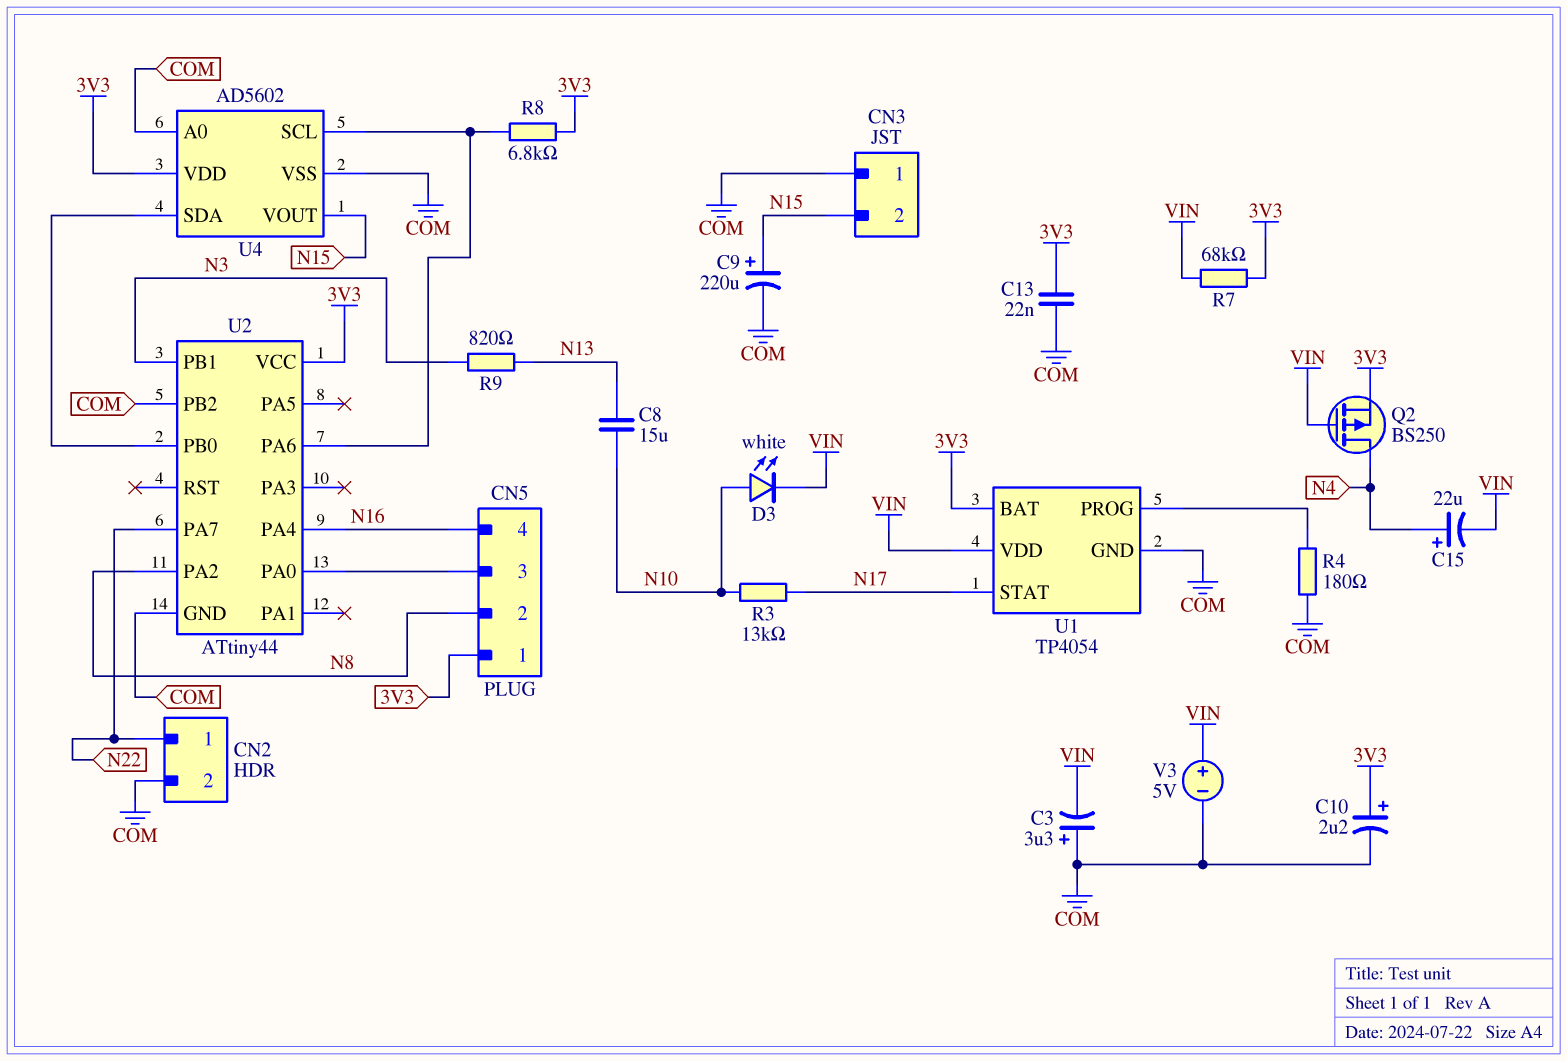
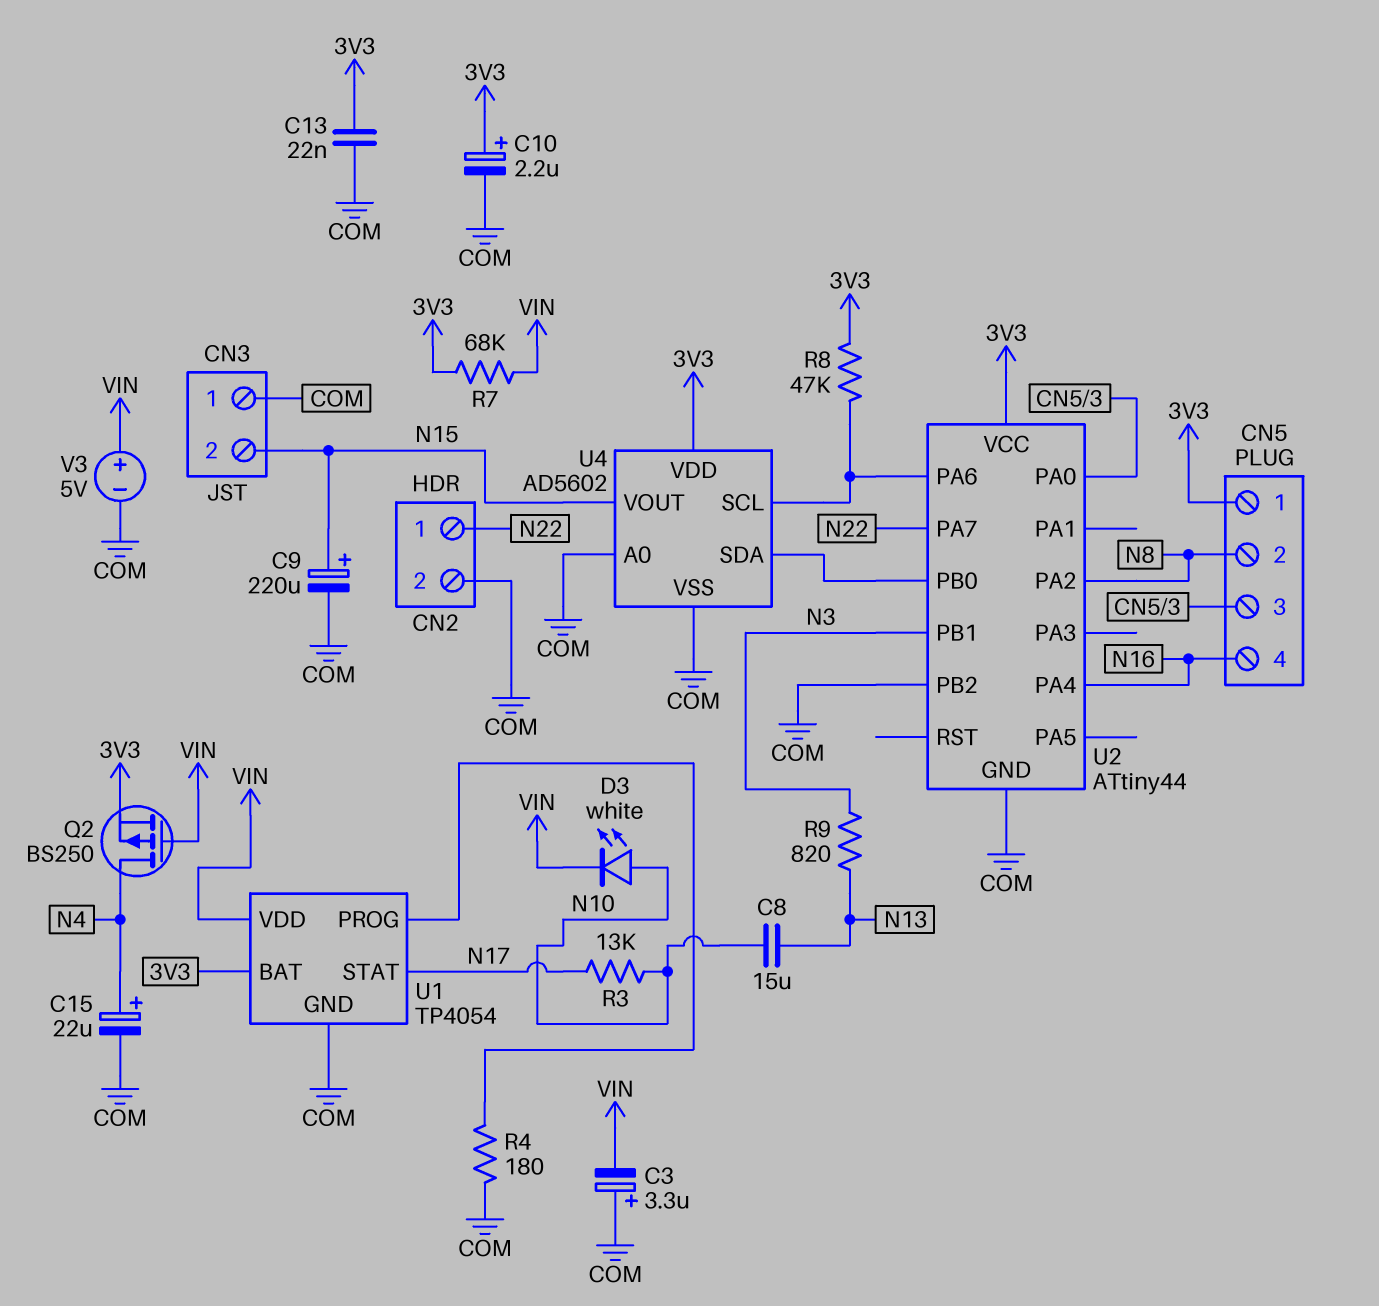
C15: 22uF (plus N4, minus VIN) -> 22uF (plus N4, minus COM)
R8: 6.8k (3V3, U2/PA6) -> 47k (3V3, U2/PA6)

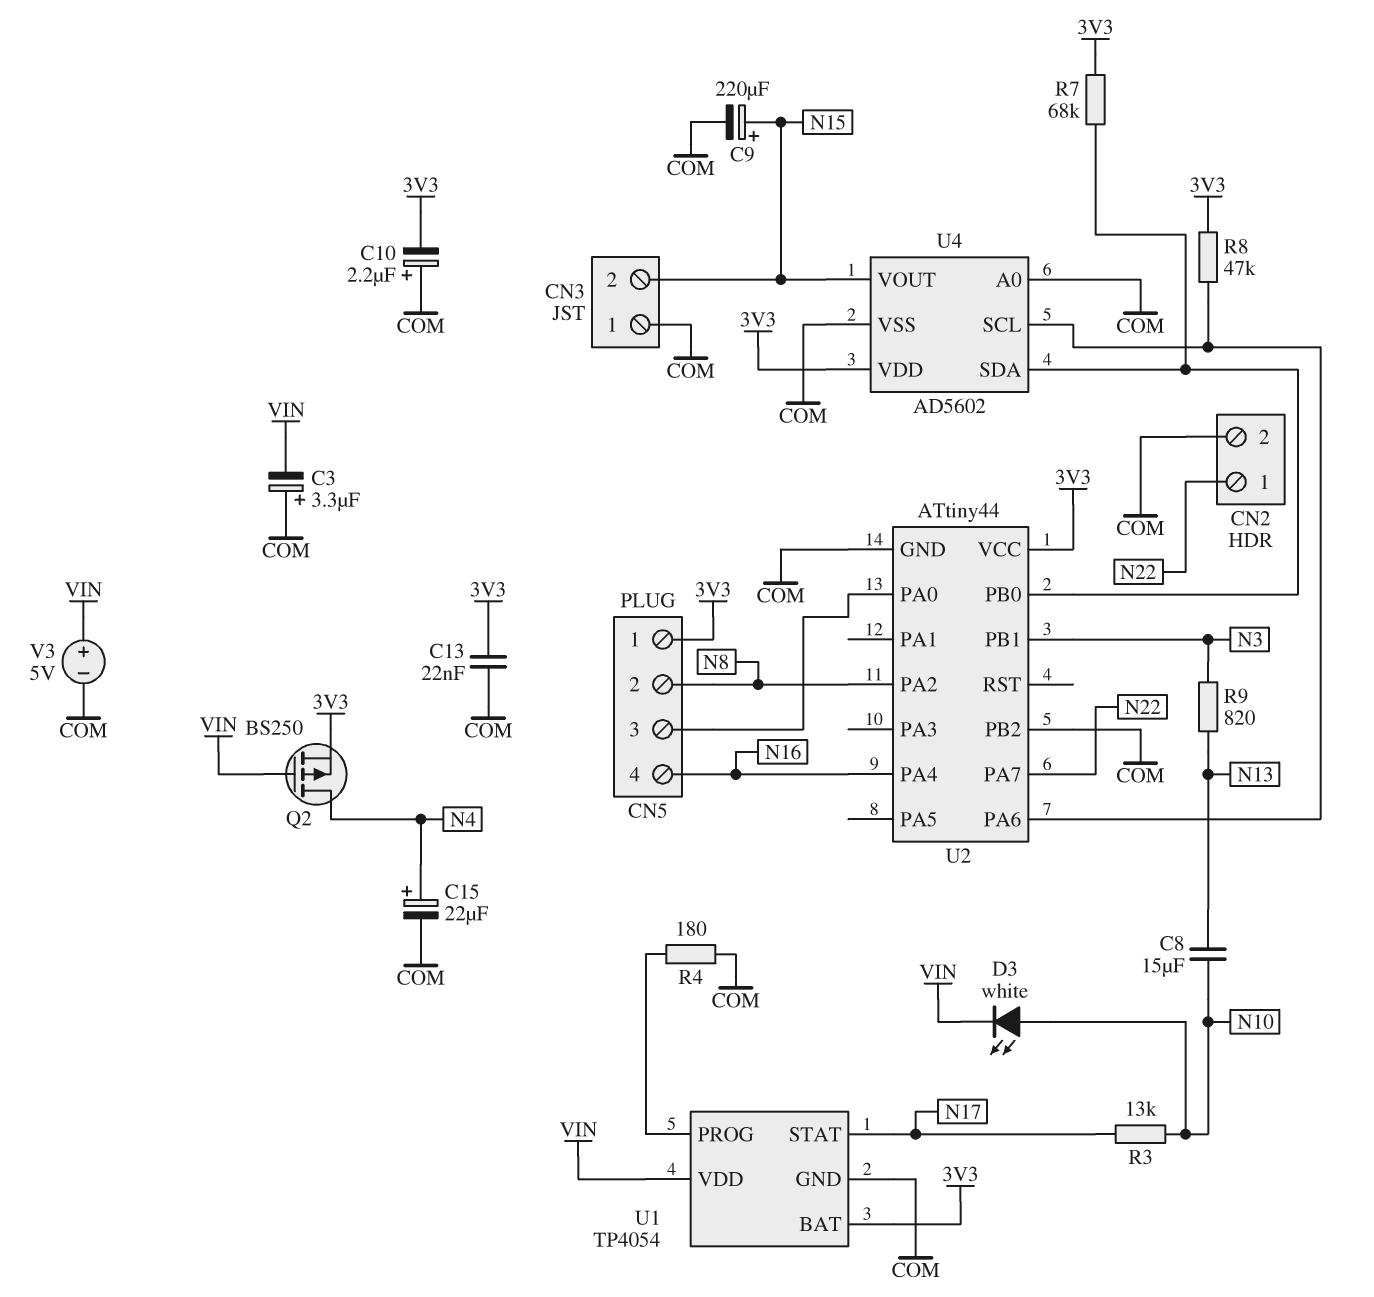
C10: 2.2uF (plus 3V3, minus COM) -> 2.2uF (plus COM, minus 3V3)
R7: 68k (3V3, VIN) -> 68k (3V3, U2/PB0)

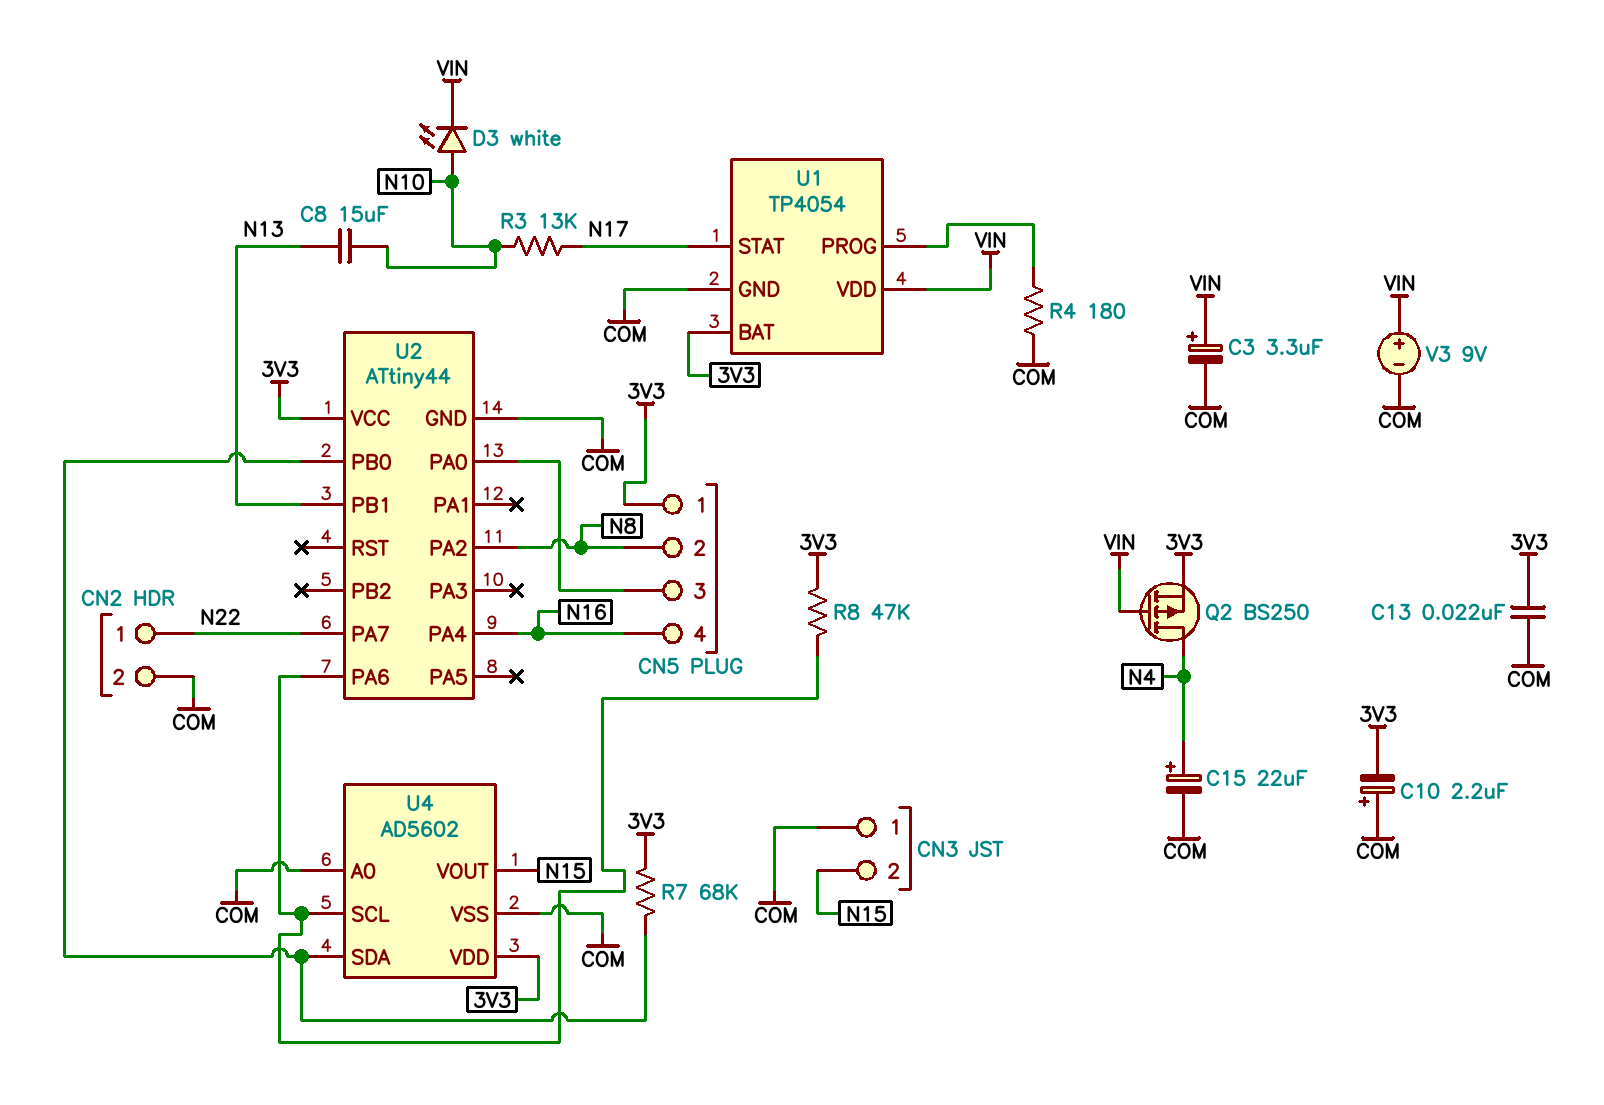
C3: 3.3uF (plus COM, minus VIN) -> 3.3uF (plus VIN, minus COM)
C9: 220uF (plus N15, minus COM) -> none
R9: 820 (N3, N13) -> none
U2 pin PB1: N3 -> N13
U2 pin PB2: COM -> none
V3: 5V (plus VIN, minus COM) -> 9V (plus VIN, minus COM)

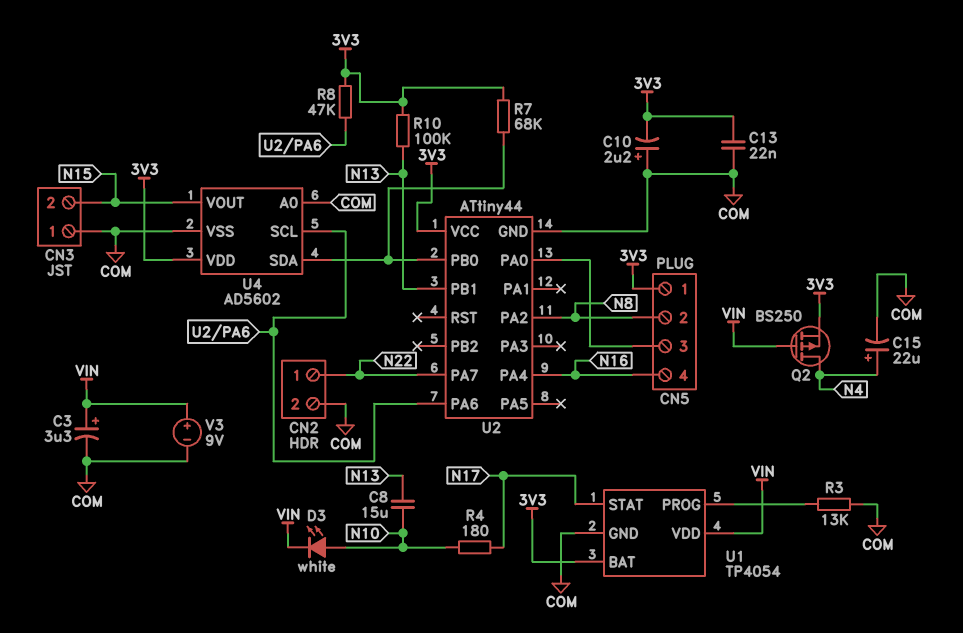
R3: 13k (N10, N17) -> 13k (COM, U1/PROG)
R4: 180 (COM, U1/PROG) -> 180 (N10, N17)
R10: none -> 100k (3V3, N13)

